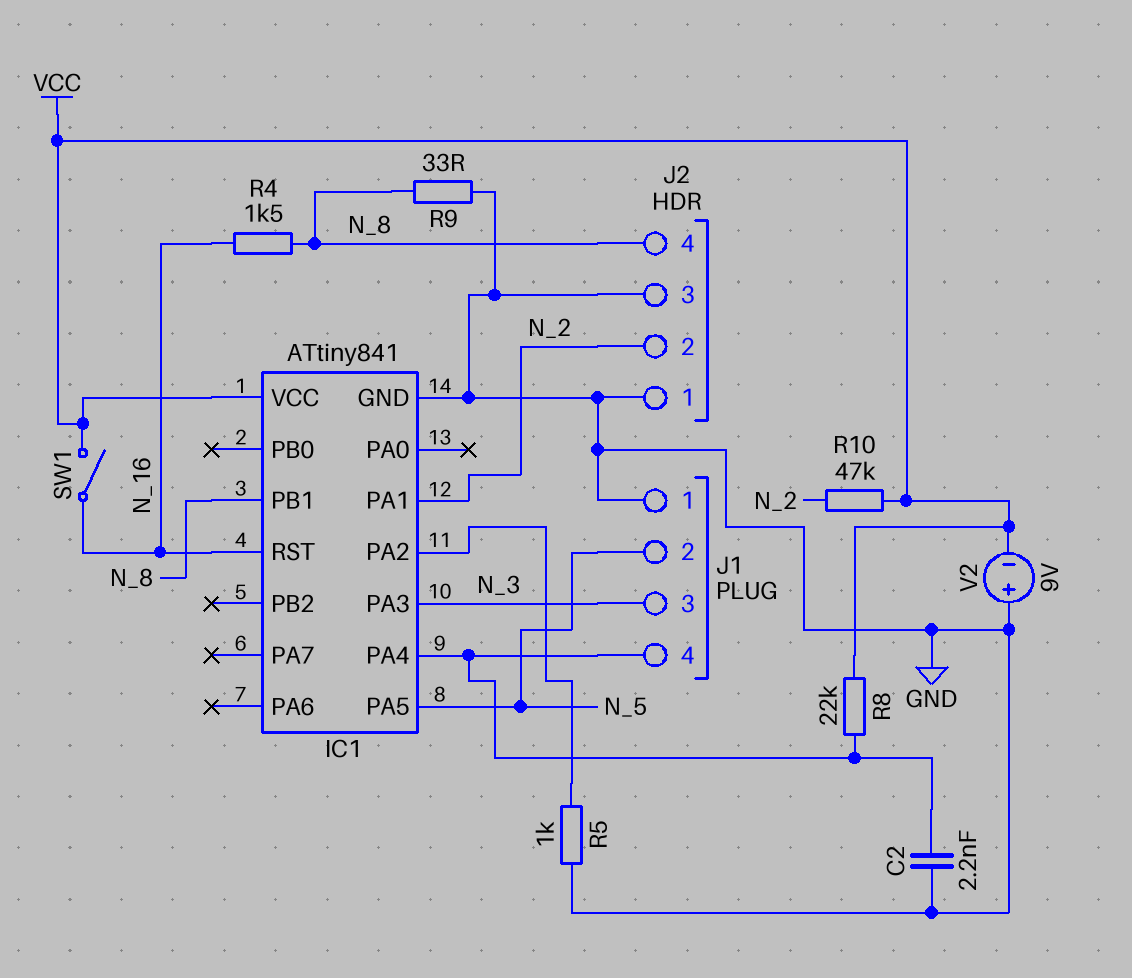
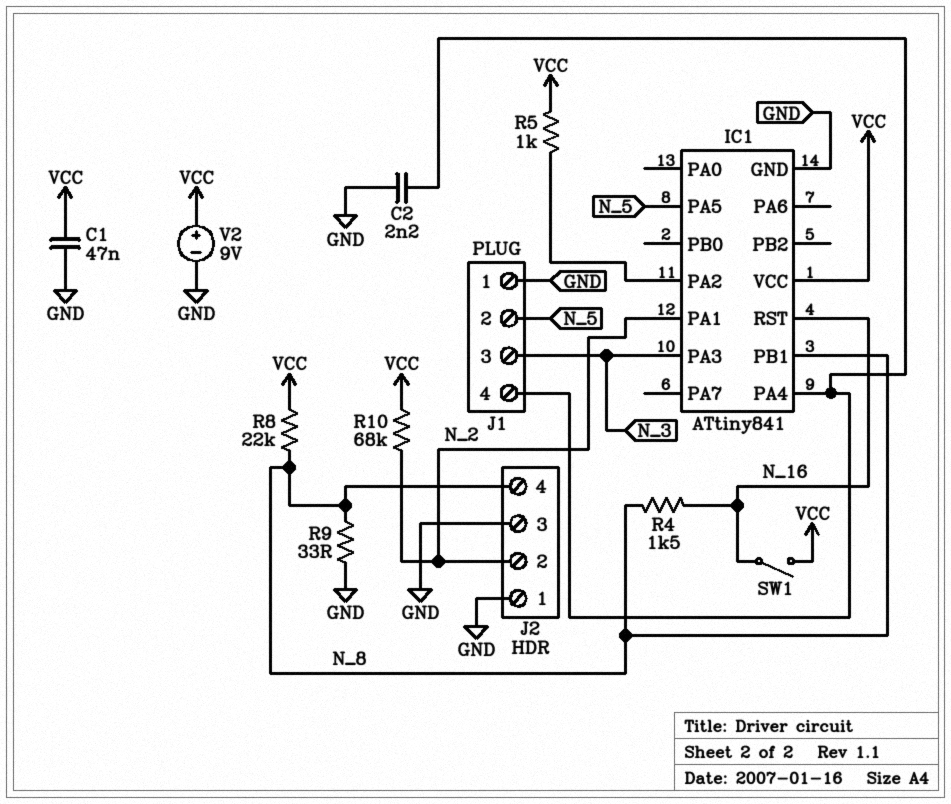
C1: none -> 47nF (GND, VCC)
R5: 1k (GND, IC1/PA2) -> 1k (IC1/PA2, VCC)
R8: 22k (IC1/PA4, VCC) -> 22k (N_8, VCC)
R10: 47k (N_2, VCC) -> 68k (N_2, VCC)
V2: 9V (plus GND, minus VCC) -> 9V (plus VCC, minus GND)

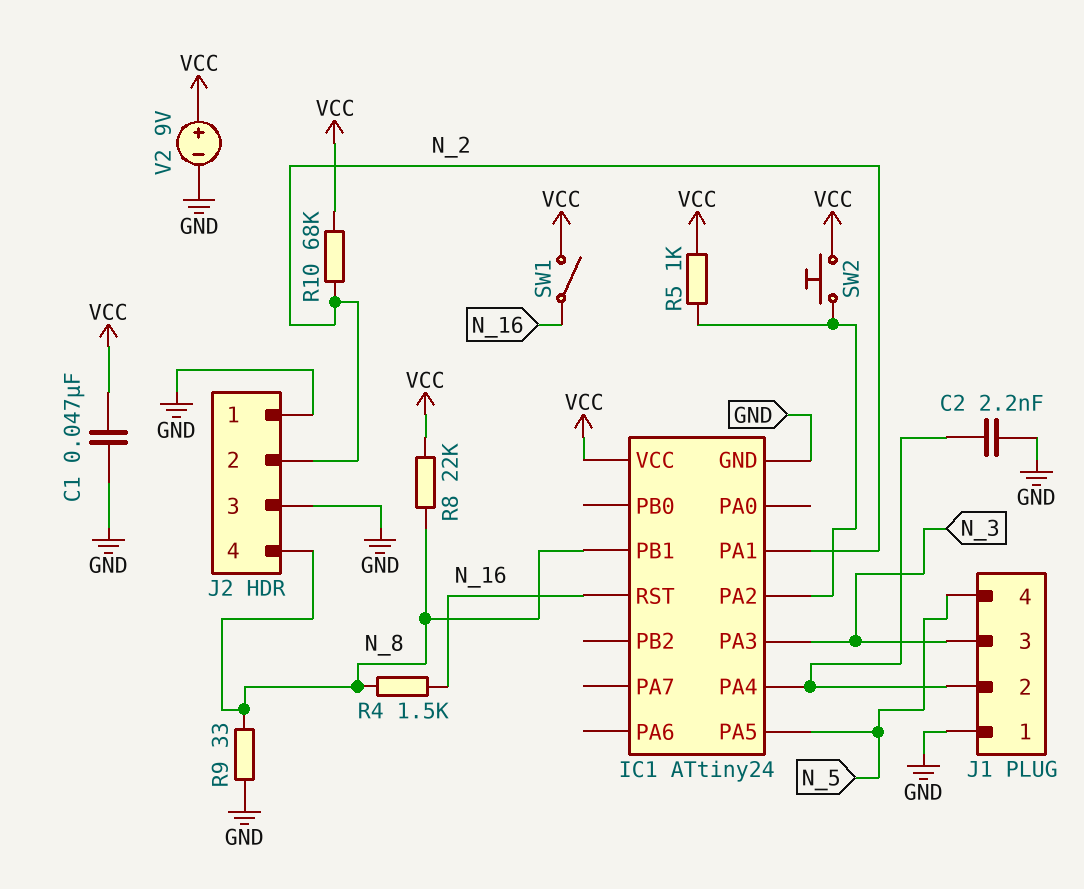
IC1: ATtiny841 -> ATtiny24
J1 pin 2: N_5 -> IC1/PA4
J1 pin 4: IC1/PA4 -> N_5
SW2: none -> button (IC1/PA2, VCC)

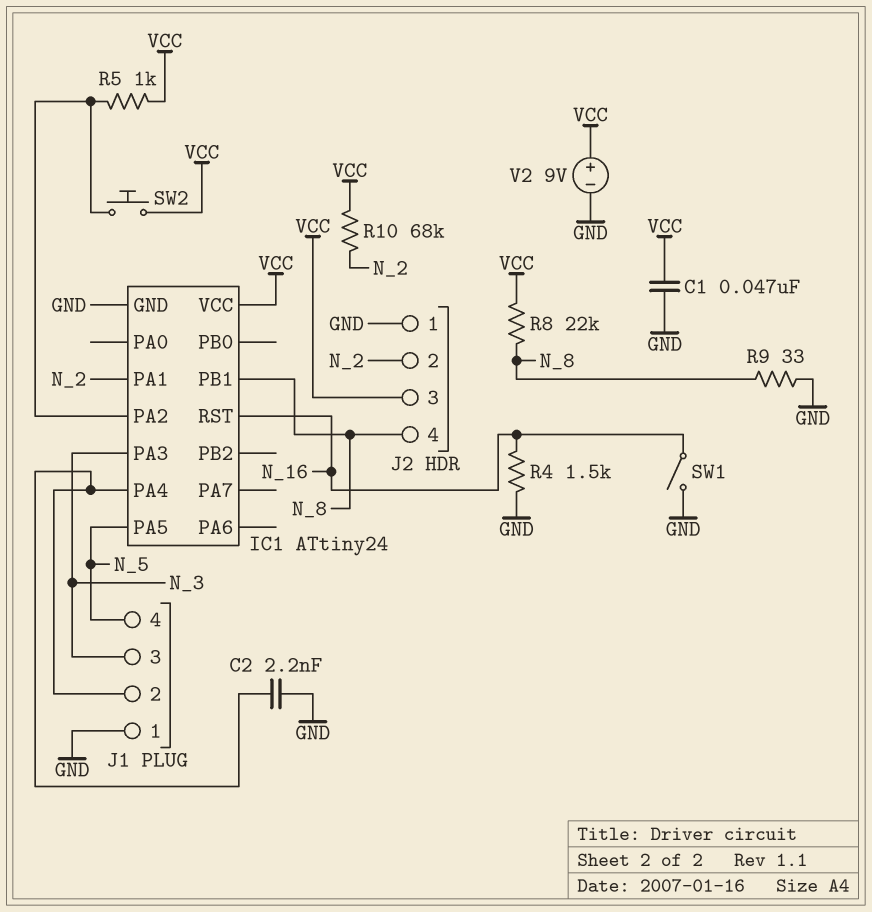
J2 pin 3: GND -> VCC
R4: 1.5k (N_8, N_16) -> 1.5k (GND, N_16)
SW1: switch (N_16, VCC) -> switch (GND, N_16)

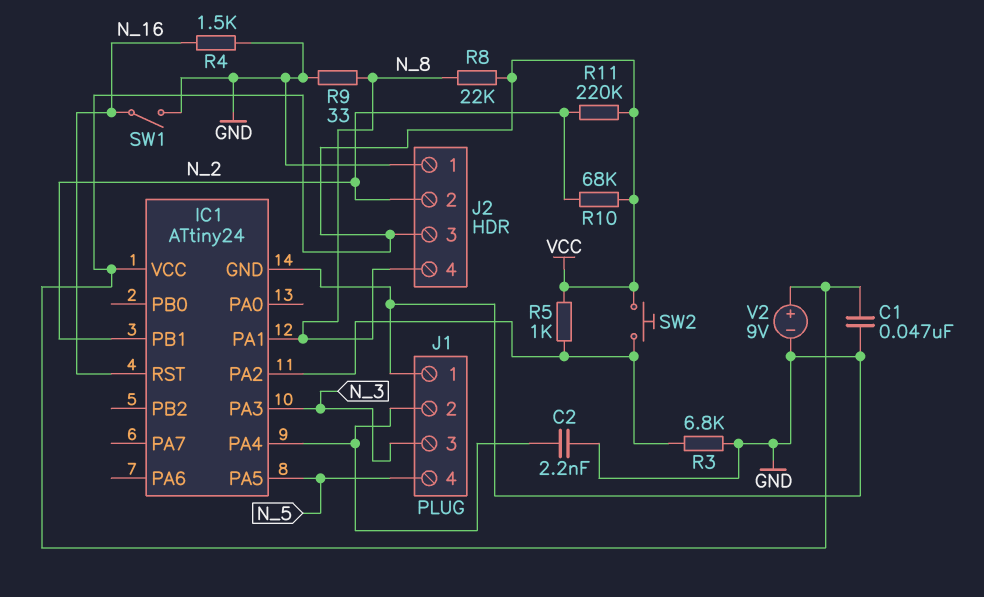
IC1 pin PA1: N_2 -> N_8
IC1 pin PB1: N_8 -> N_2
R3: none -> 6.8k (GND, IC1/PA2)
R11: none -> 220k (N_2, VCC)

